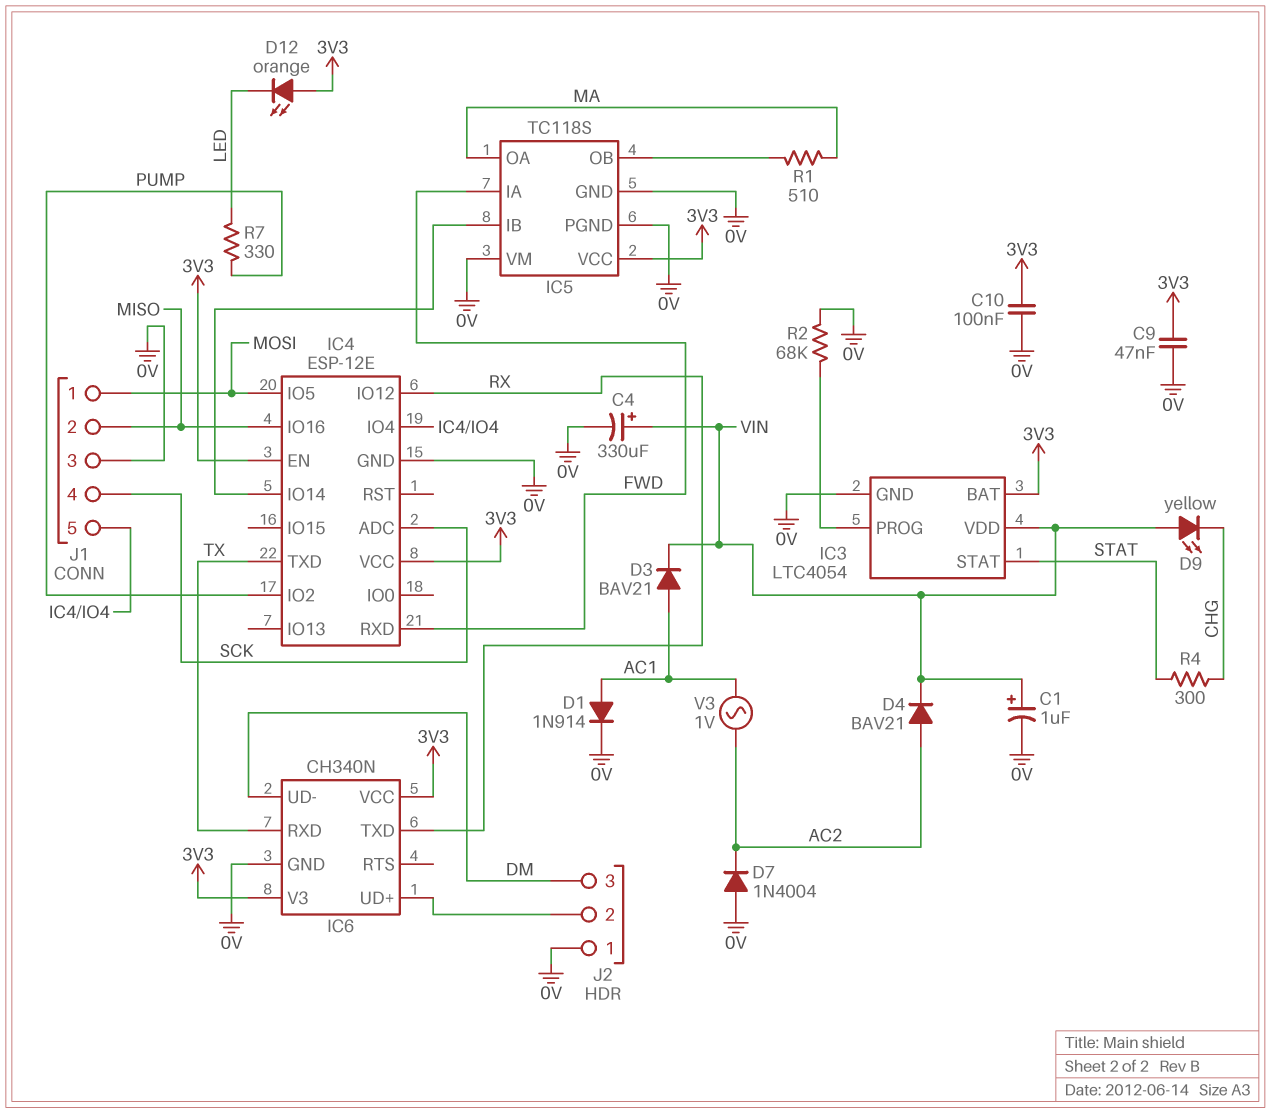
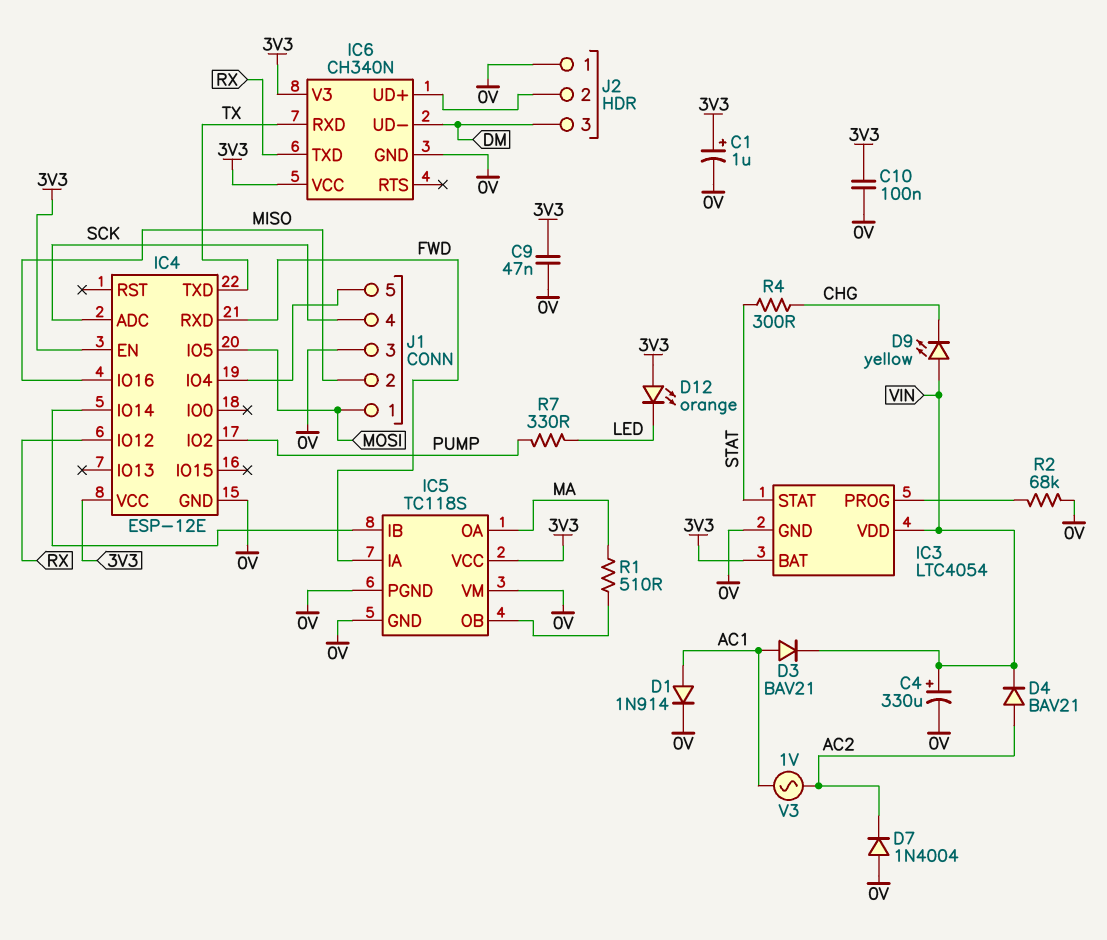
C1: 1uF (plus VIN, minus 0V) -> 1uF (plus 3V3, minus 0V)

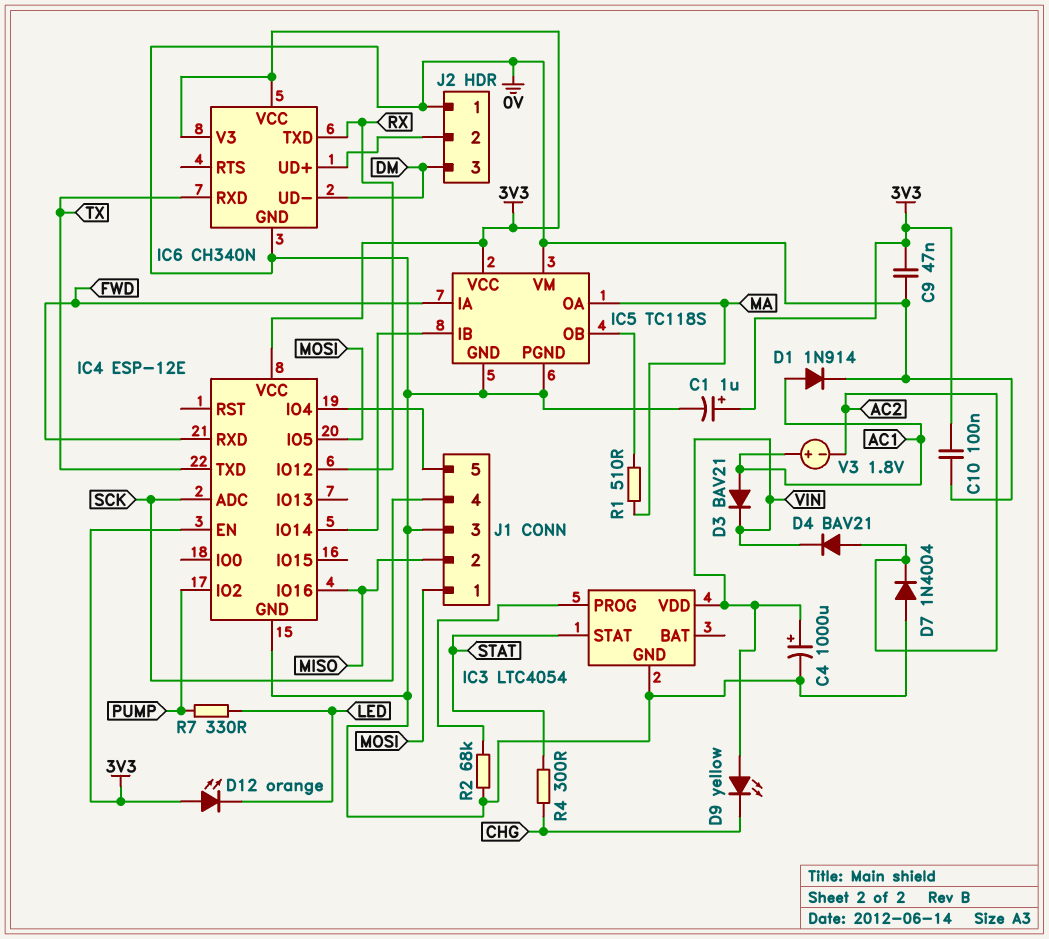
C4: 330uF (plus VIN, minus 0V) -> 1000uF (plus VIN, minus 0V)
IC3 pin BAT: 3V3 -> none
V3: AC 1V (AC1, AC2) -> 1.8V (plus AC1, minus AC2)

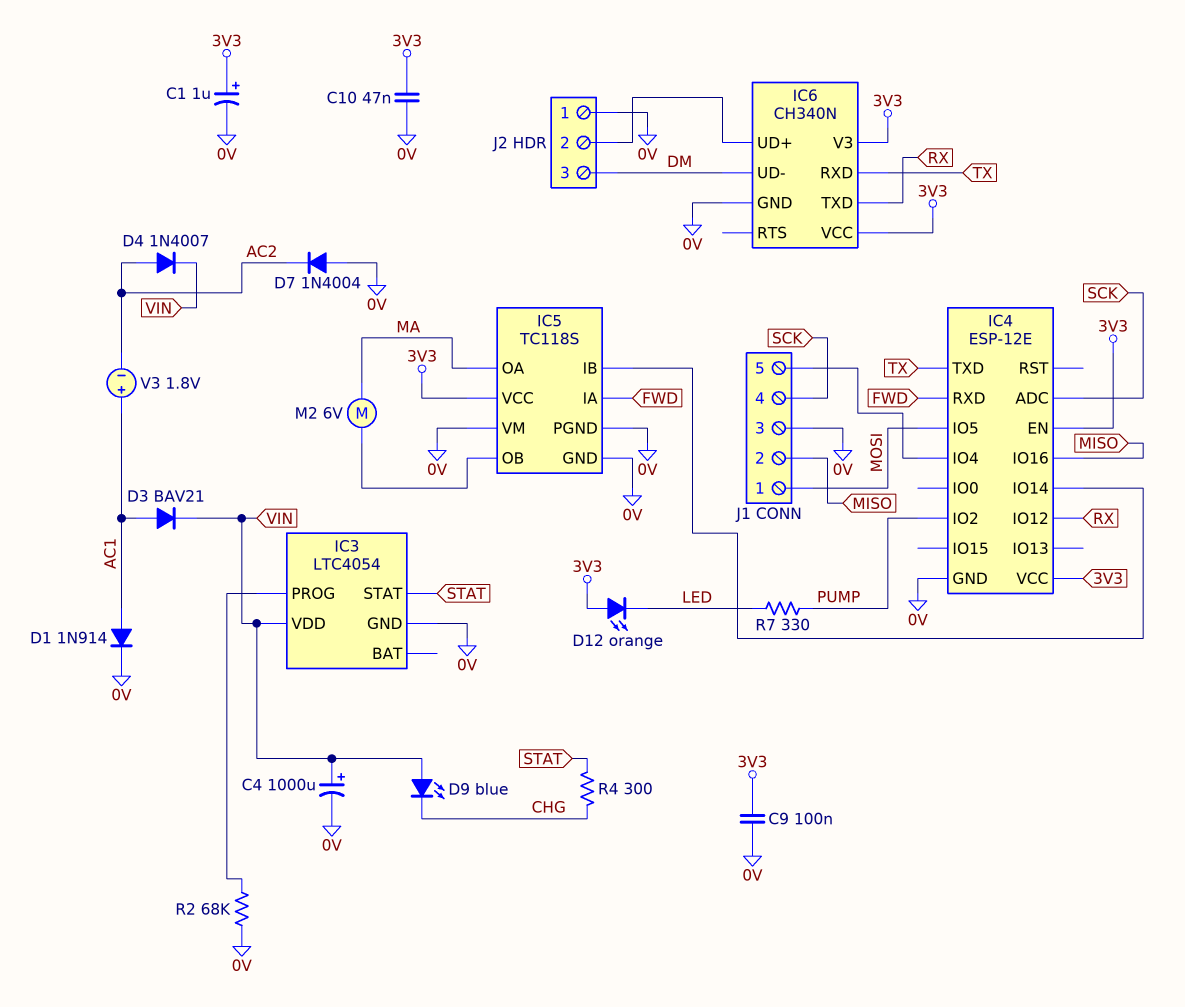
C9: 47nF (0V, 3V3) -> 100nF (0V, 3V3)
C10: 100nF (0V, 3V3) -> 47nF (0V, 3V3)
D4: diode BAV21 (A AC2, K VIN) -> diode 1N4007 (A AC2, K VIN)
D9: LED yellow (A VIN, K CHG) -> LED blue (A VIN, K CHG)
M2: none -> motor 6V (IC5/OB, MA)
R1: 510 (IC5/OB, MA) -> none

